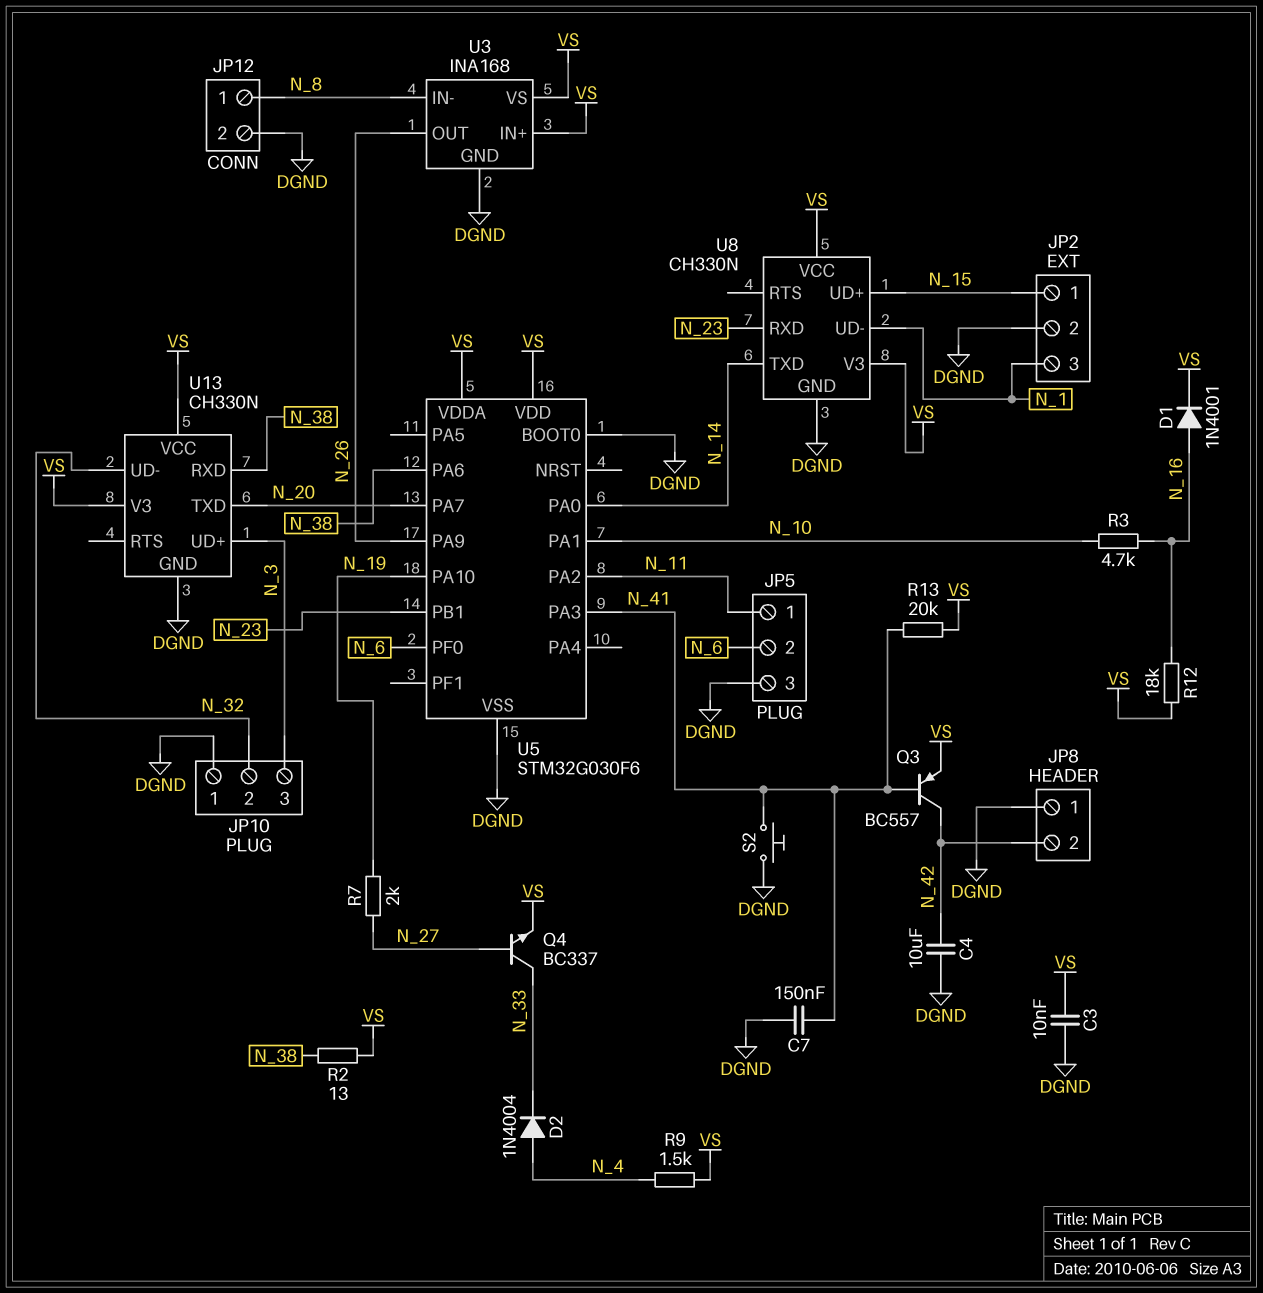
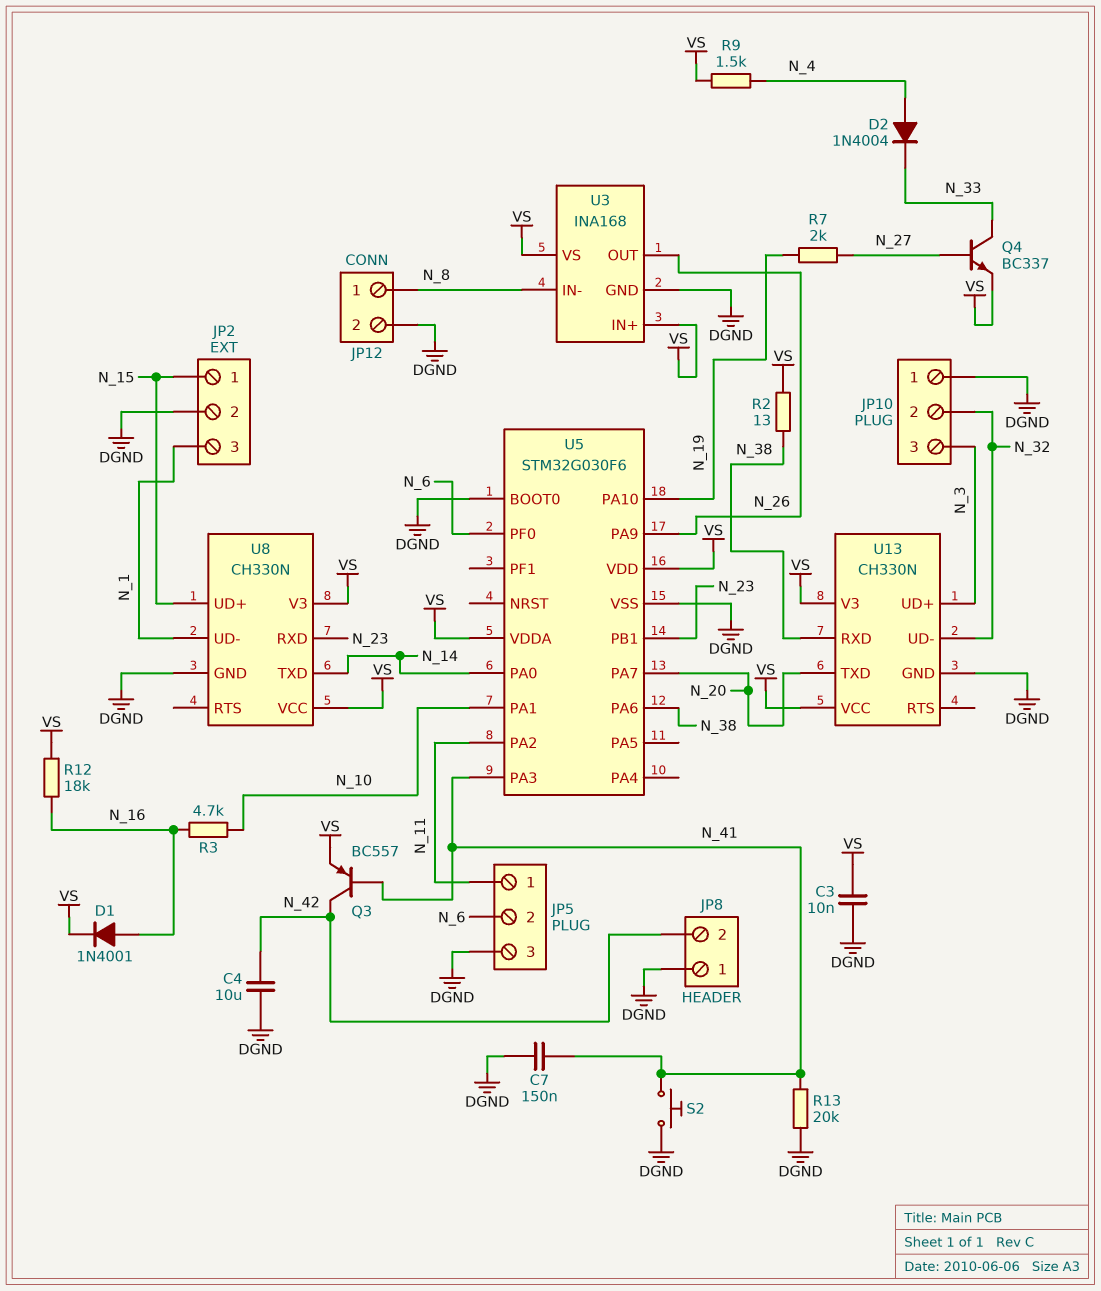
R13: 20k (N_41, VS) -> 20k (DGND, N_41)

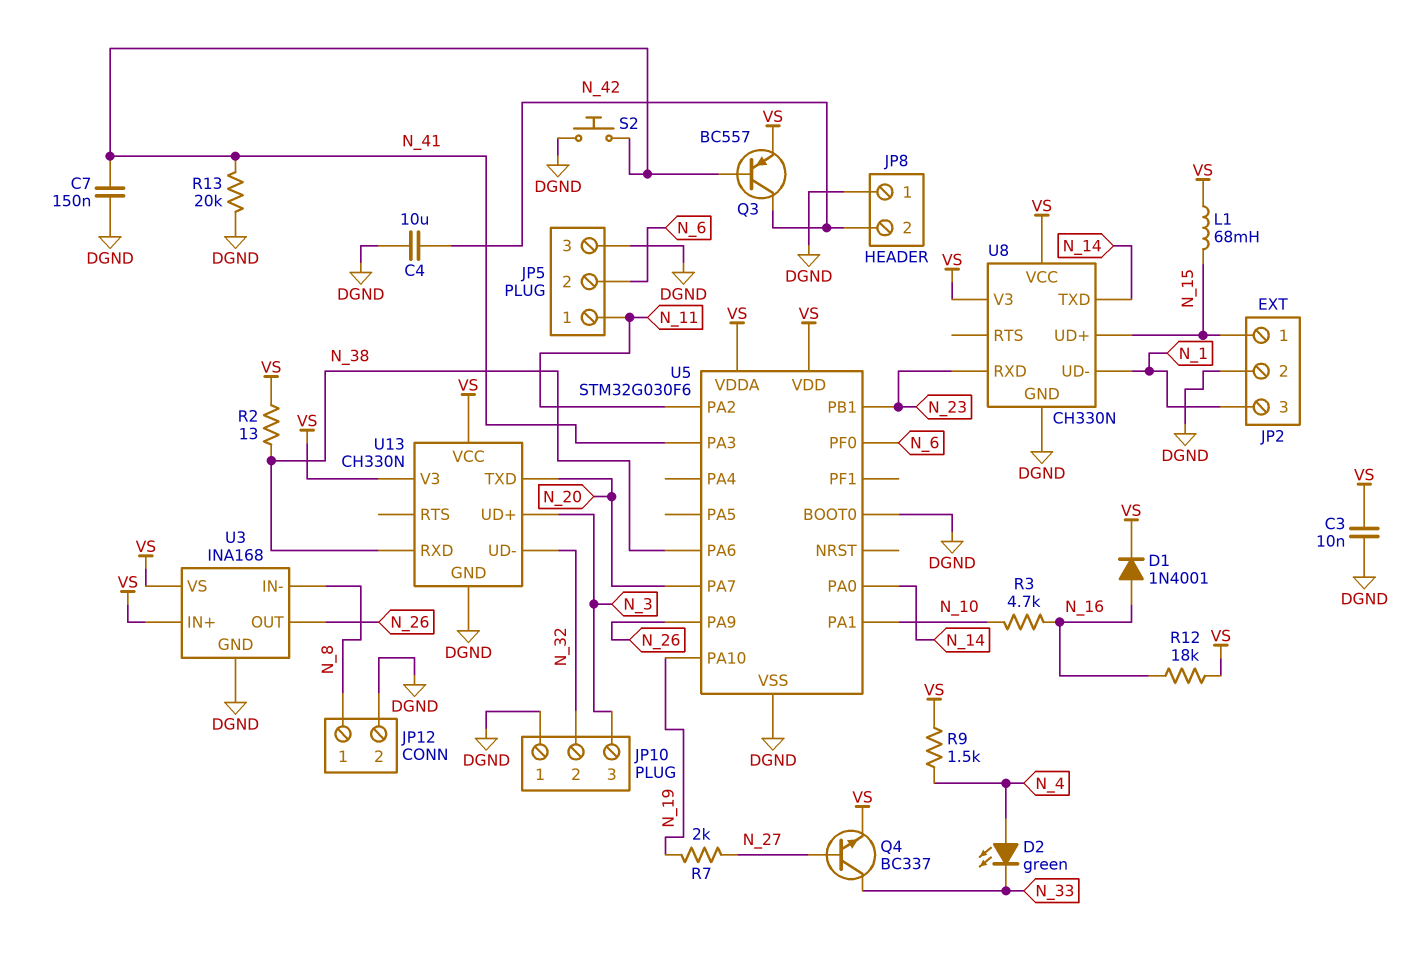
D2: diode 1N4004 (A N_4, K N_33) -> LED green (A N_4, K N_33)
L1: none -> 68mH (N_15, VS)

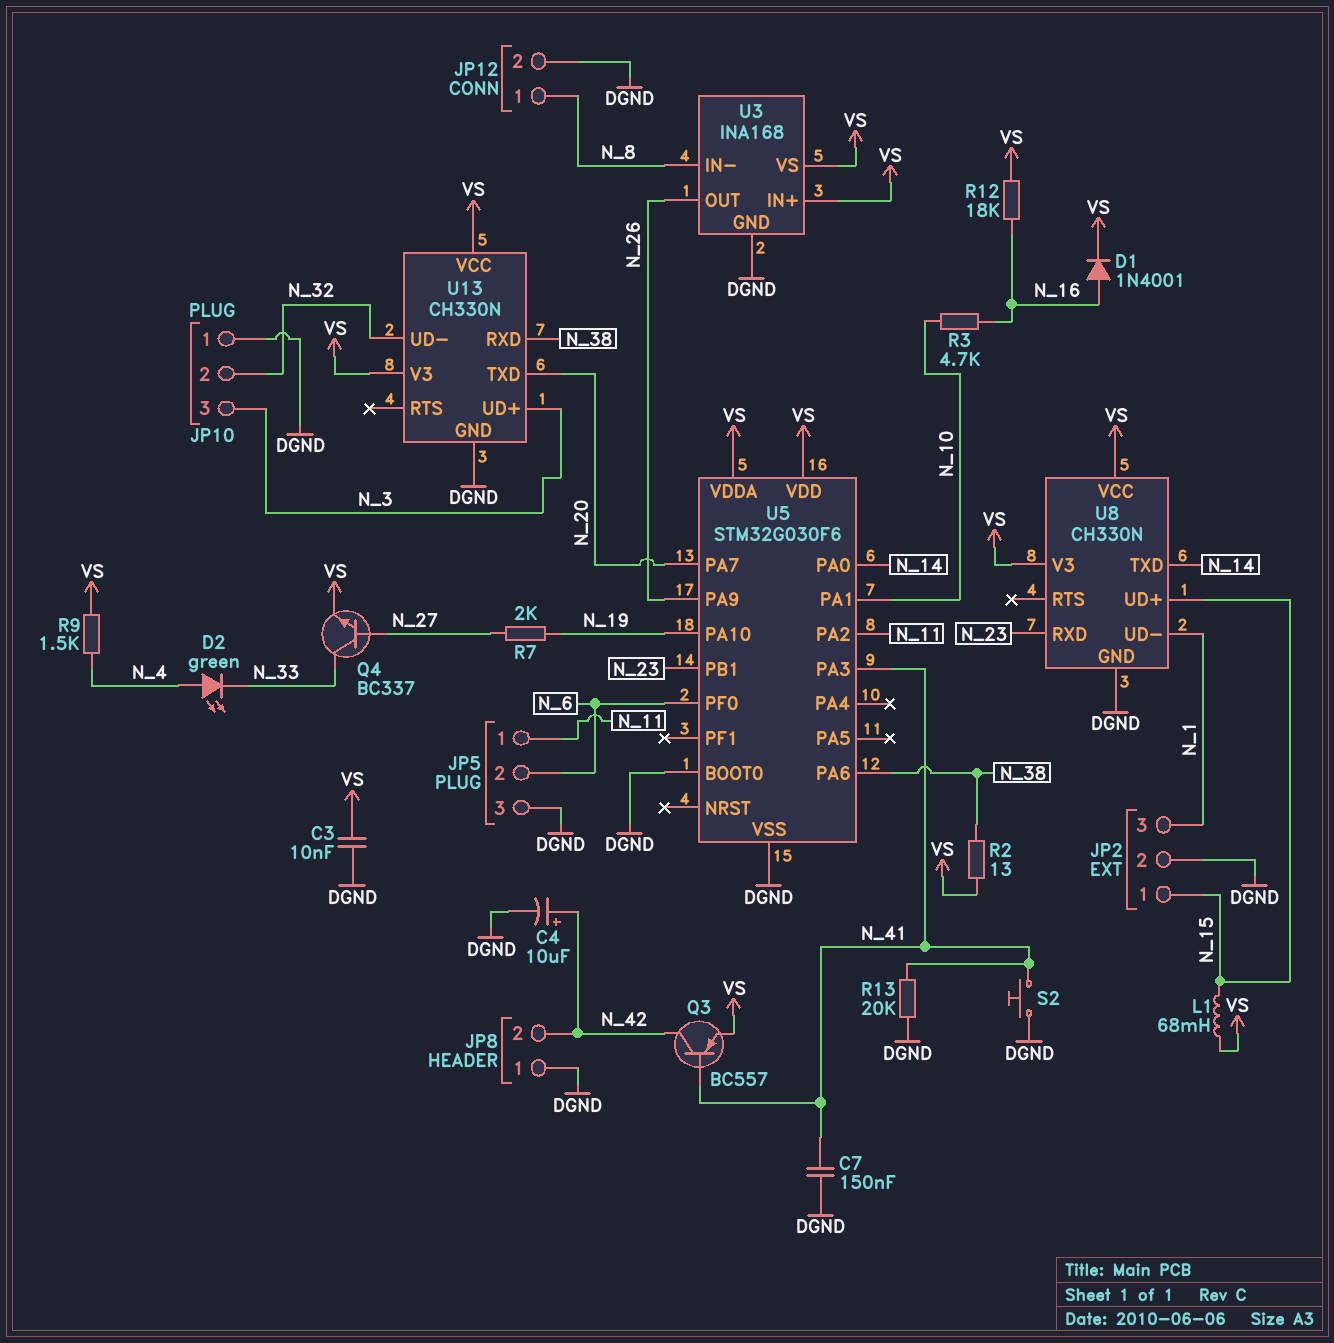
C4: 10uF (DGND, N_42) -> 10uF (plus N_42, minus DGND)

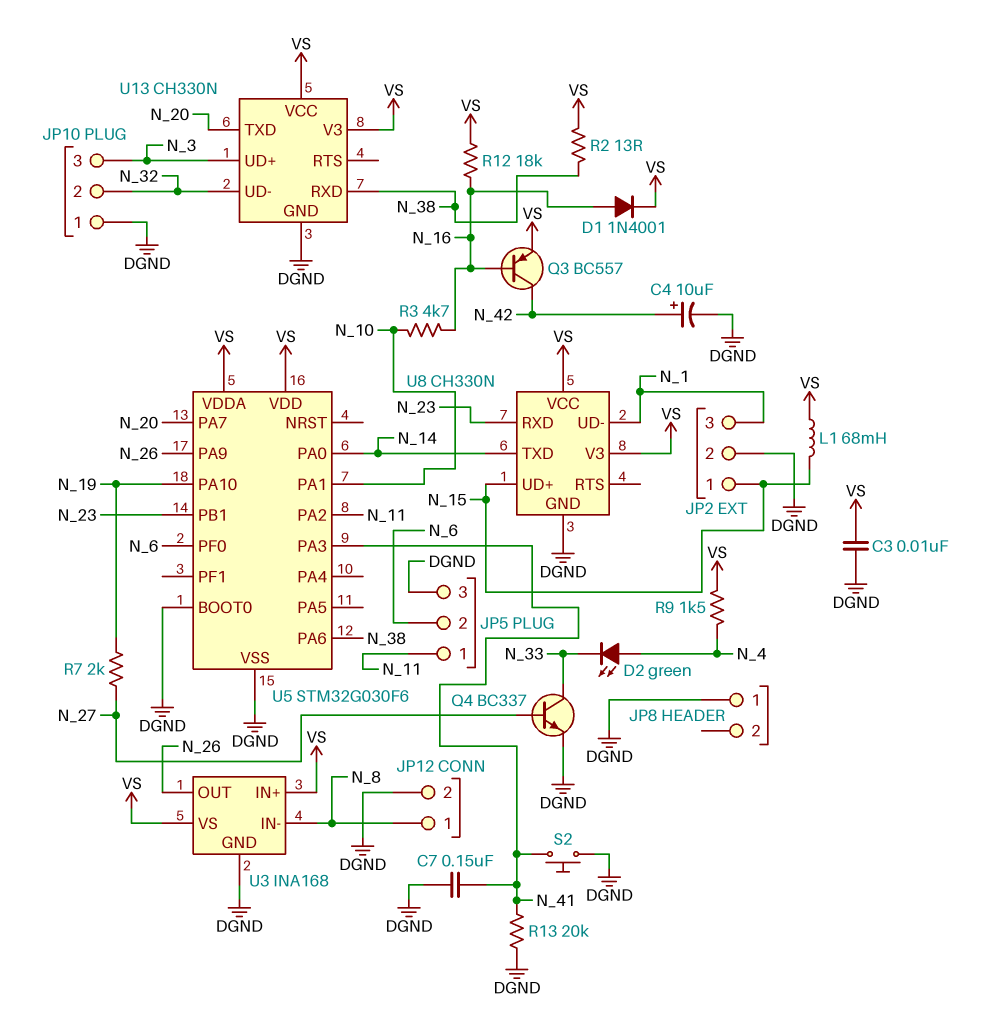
JP8 pin 2: N_42 -> none
Q3: PNP BC557 (B N_41, C N_42, E VS) -> PNP BC557 (B N_16, C N_42, E VS)
Q4: NPN BC337 (B N_27, C N_33, E VS) -> NPN BC337 (B N_27, C N_33, E DGND)

